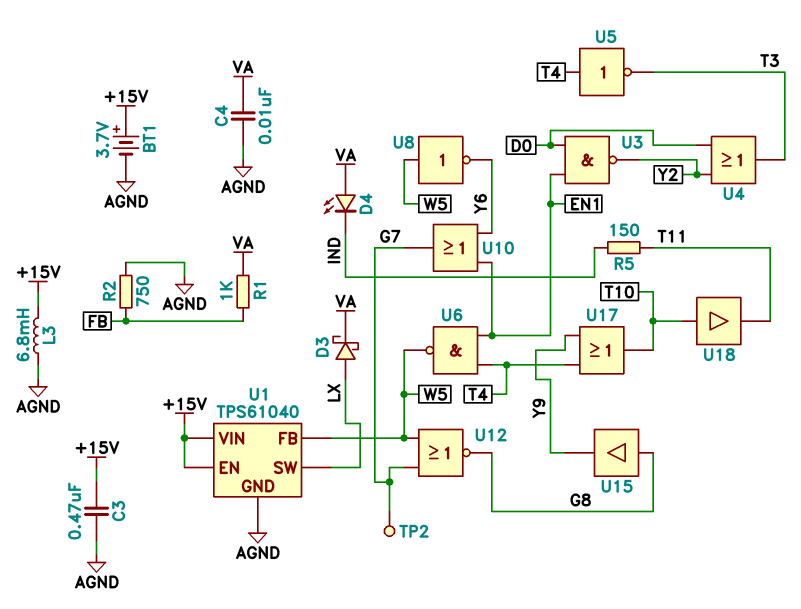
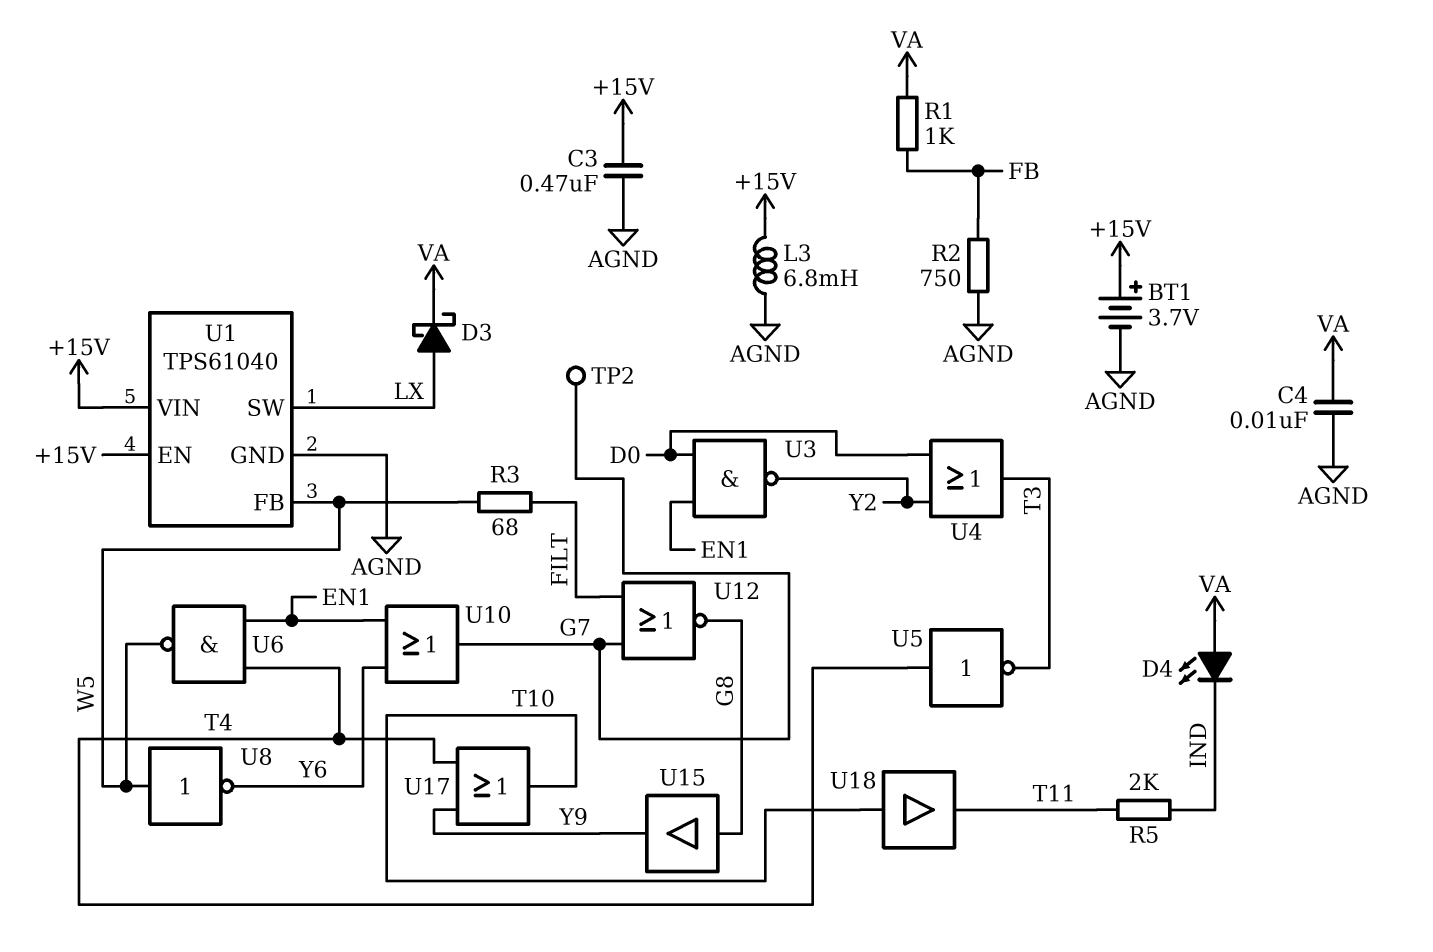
R3: none -> 68 (FILT, W5)
R5: 150 (IND, T11) -> 2k (IND, T11)
U12: NOR (in G7, in W5, out G8) -> NOR (in FILT, in G7, out G8)

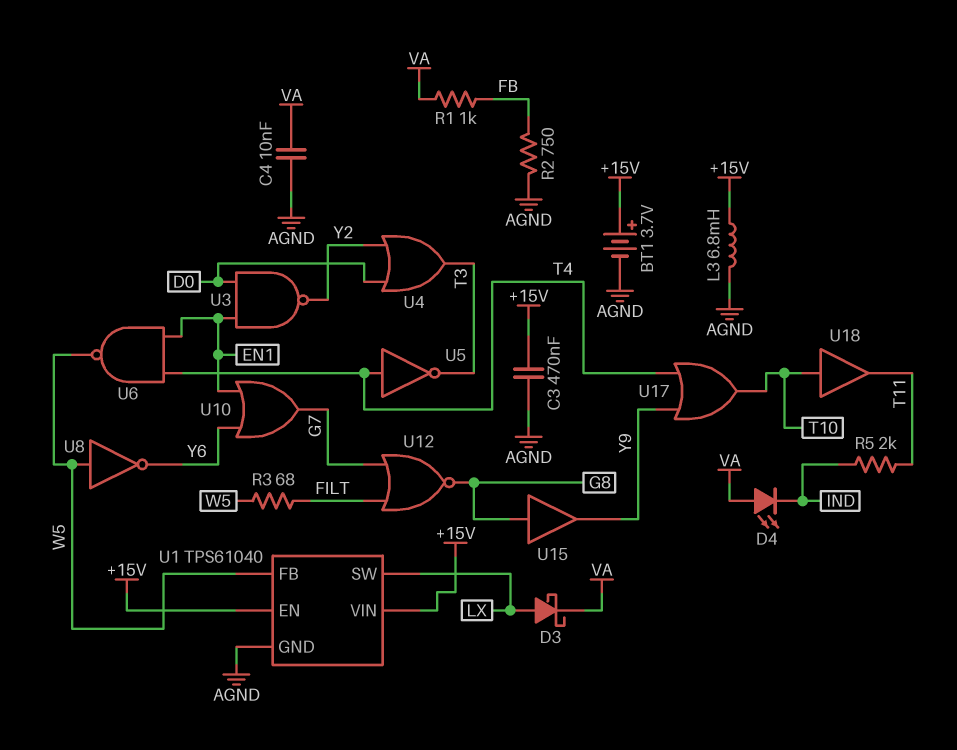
TP2: test point (G7) -> none

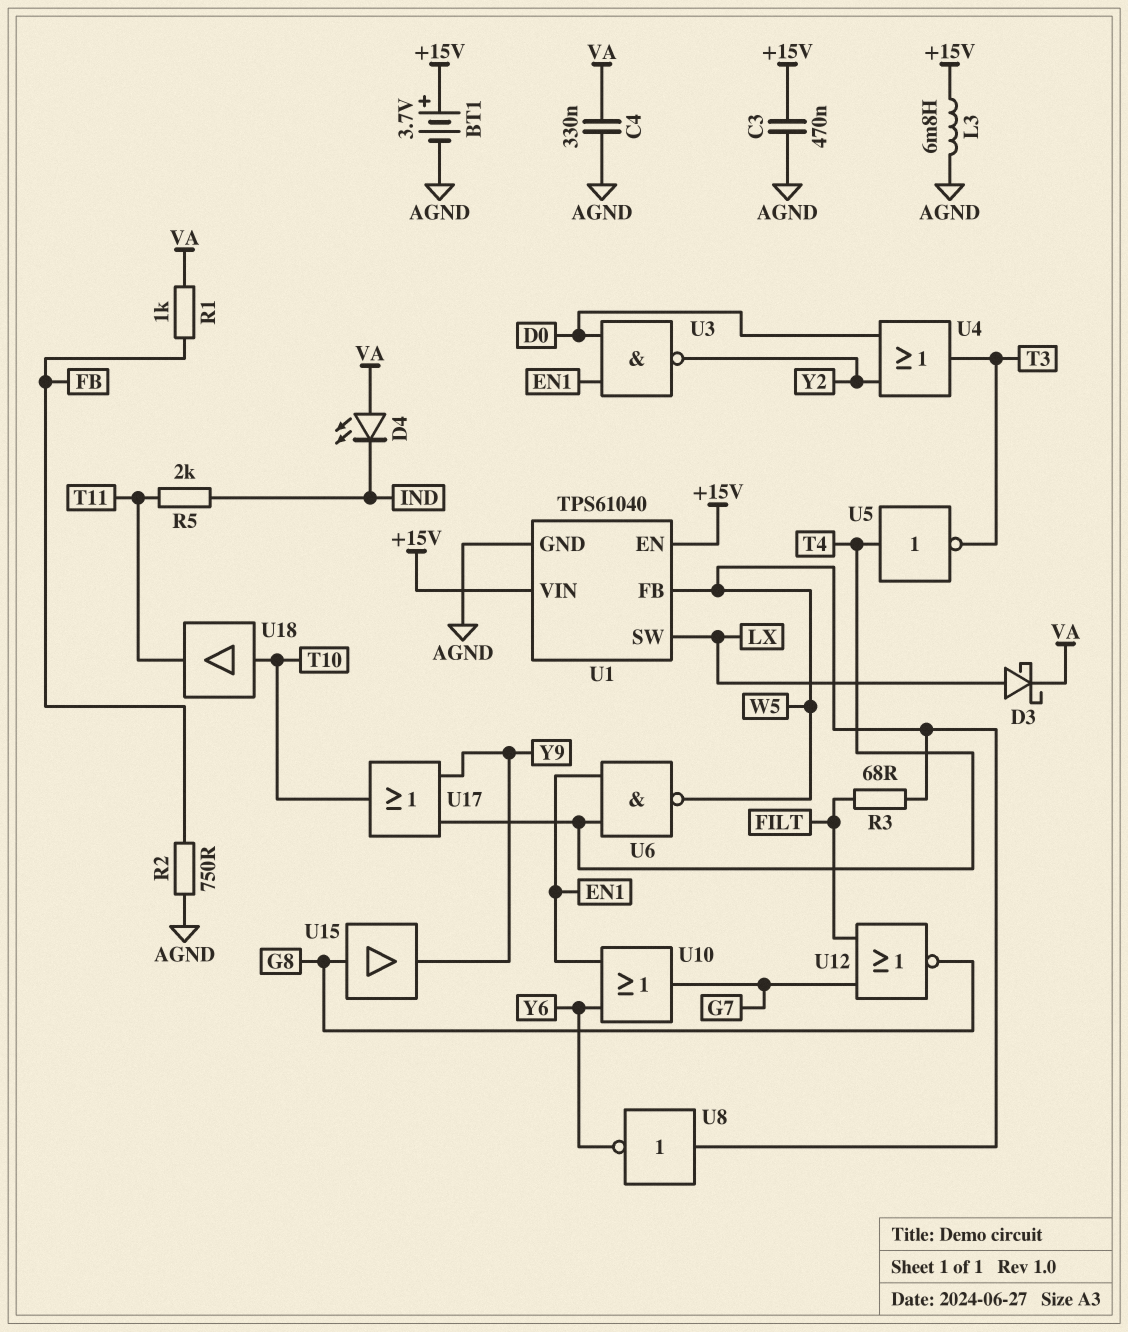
C4: 10nF (AGND, VA) -> 330nF (AGND, VA)

